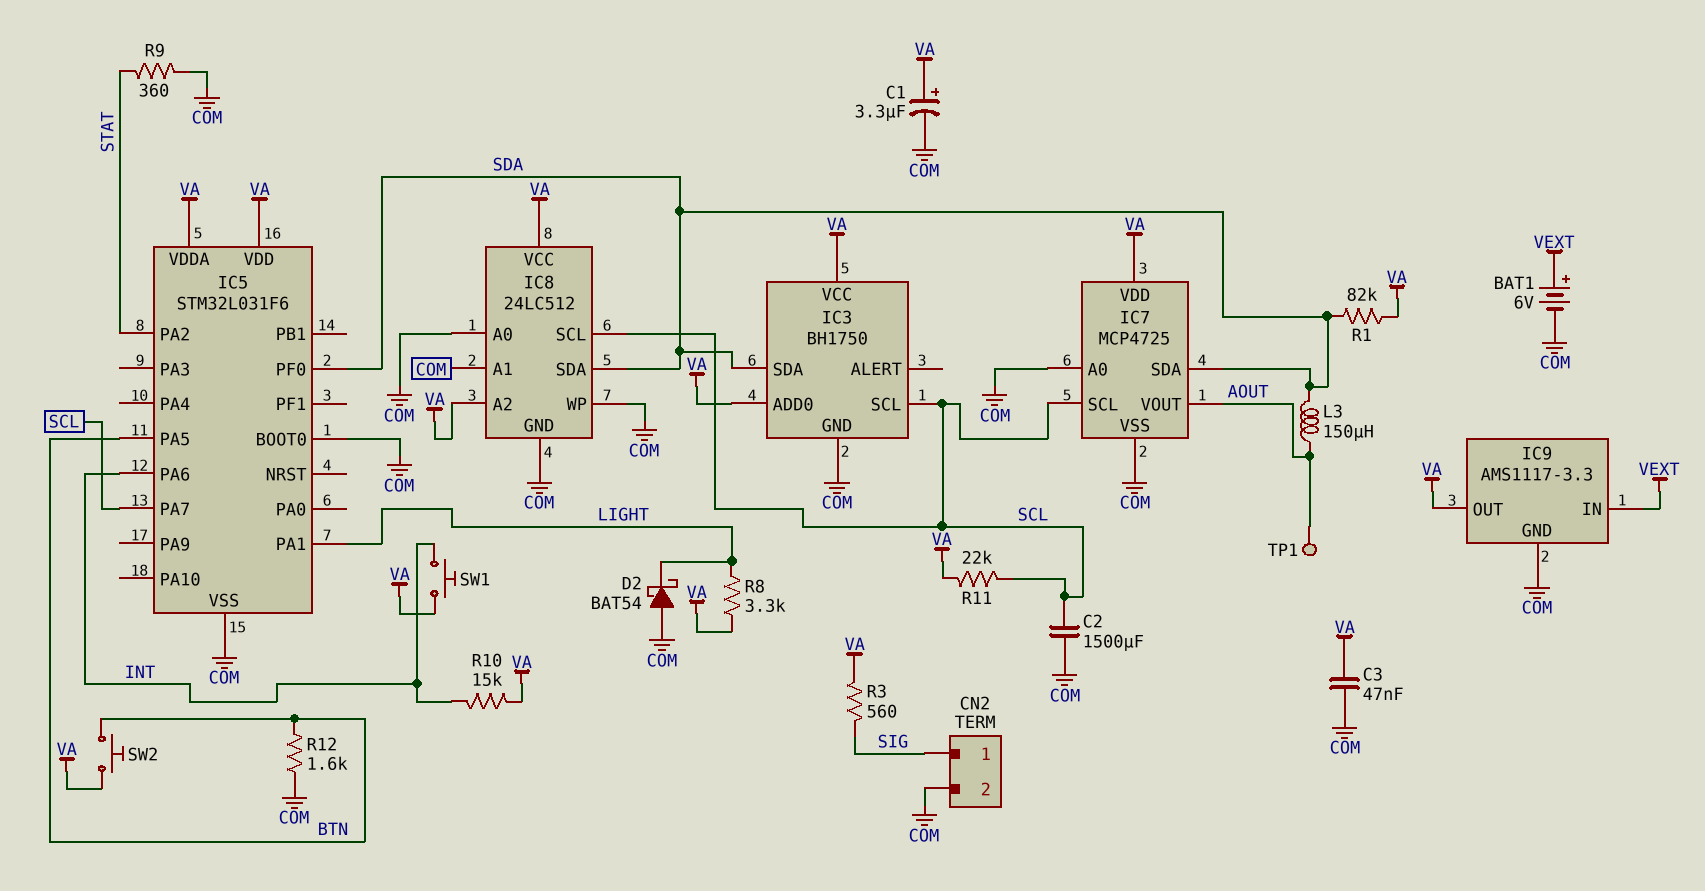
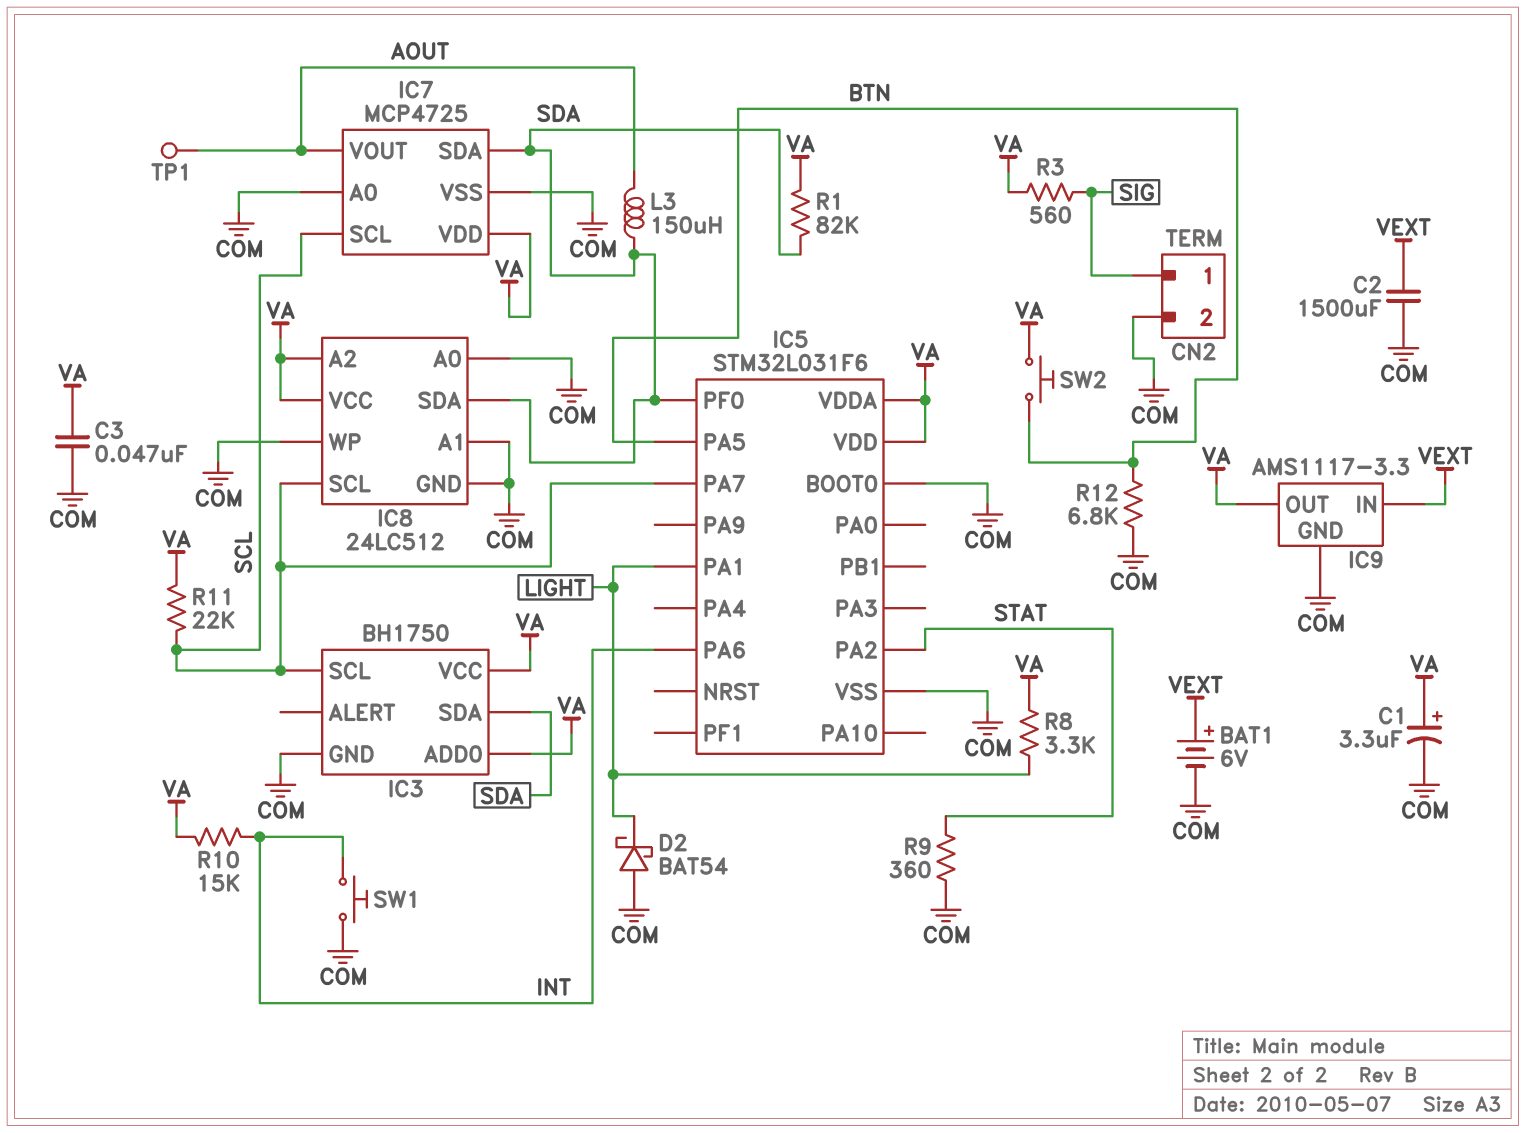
C2: 1500uF (COM, SCL) -> 1500uF (COM, VEXT)
R12: 1.6k (BTN, COM) -> 6.8k (BTN, COM)
SW1: button (INT, VA) -> button (COM, INT)

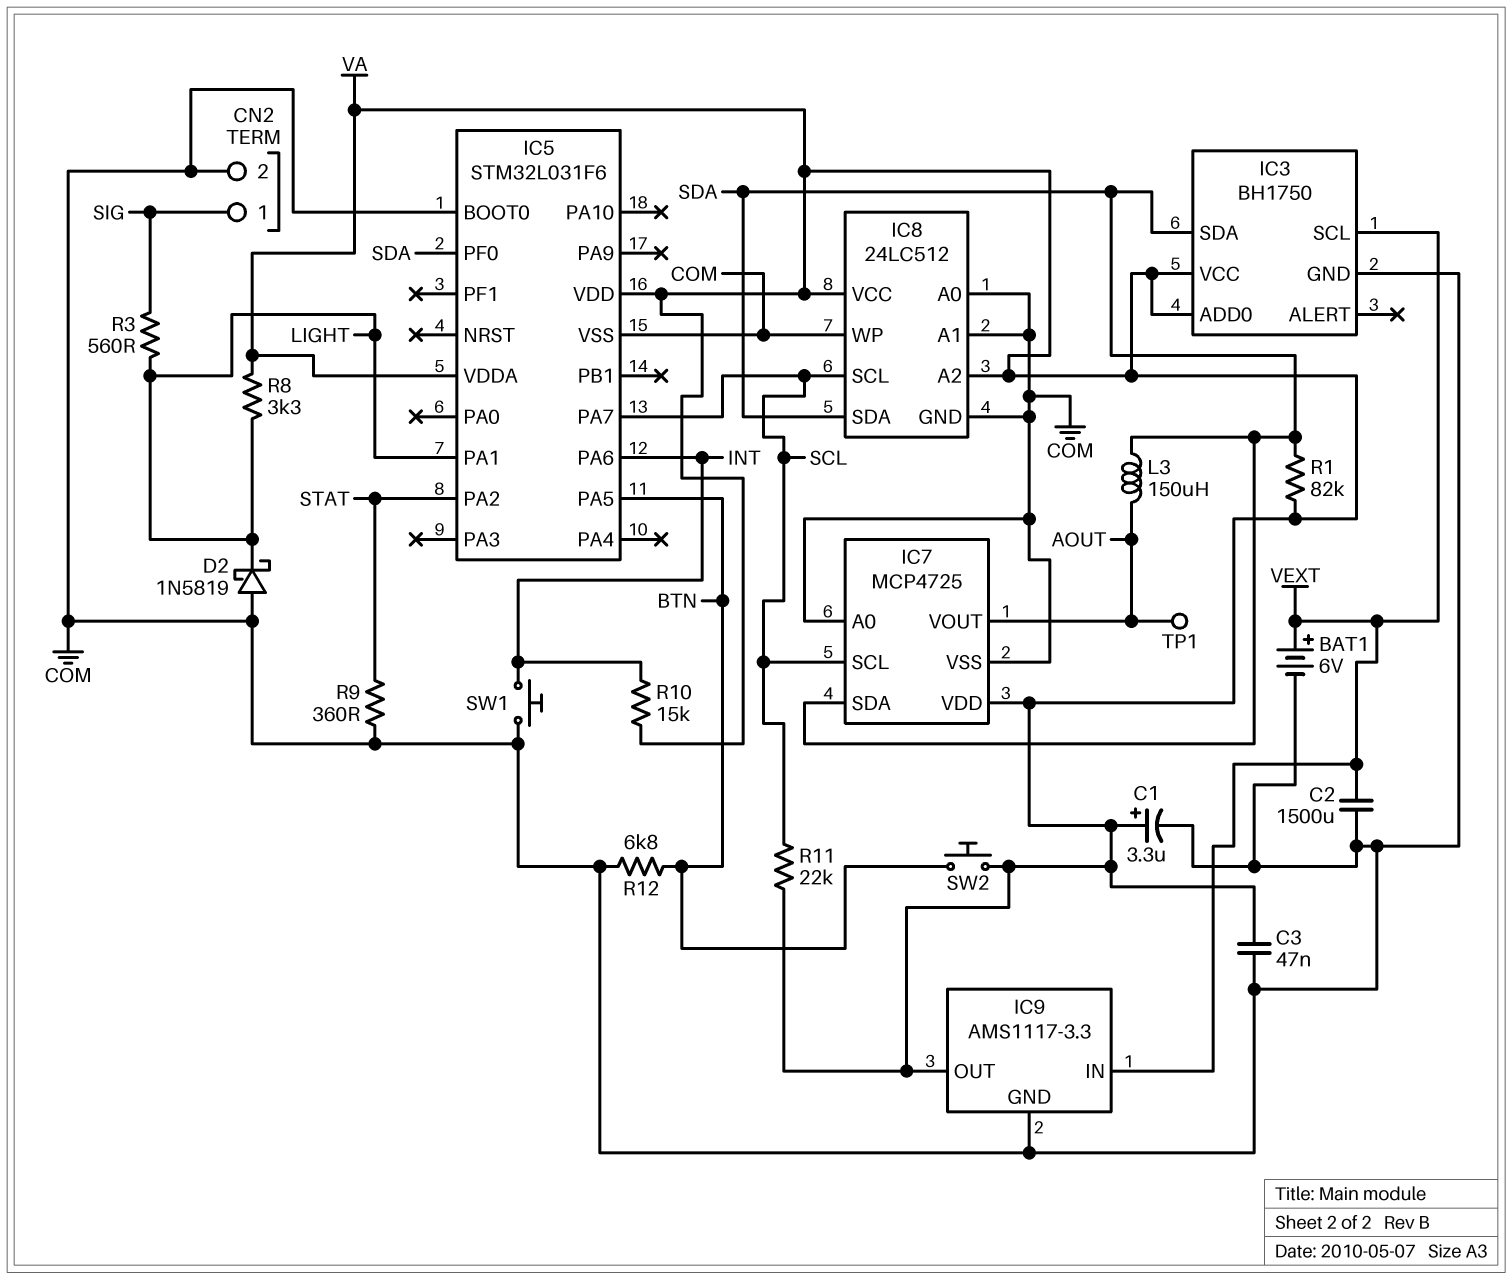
D2: schottky BAT54 (A COM, K LIGHT) -> schottky 1N5819 (A COM, K LIGHT)
IC3 pin SCL: SCL -> VEXT
R3: 560 (SIG, VA) -> 560 (LIGHT, SIG)

